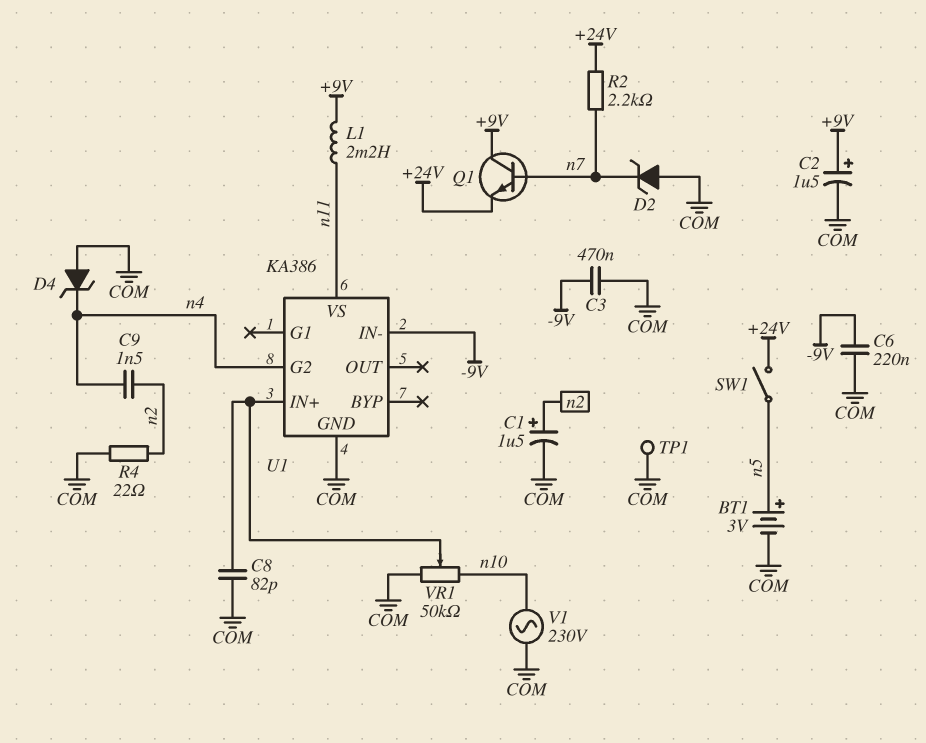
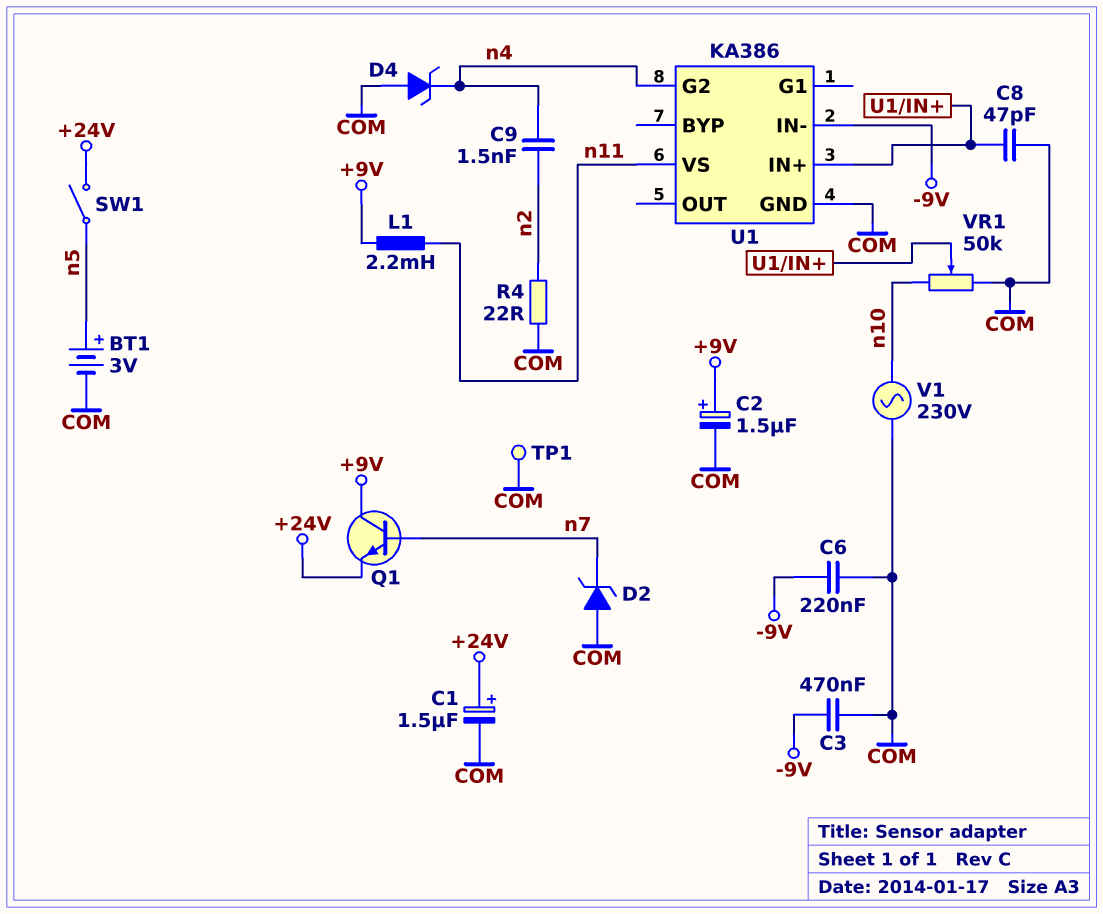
C1: 1.5uF (plus n2, minus COM) -> 1.5uF (plus +24V, minus COM)
C8: 82pF (COM, U1/IN+) -> 47pF (COM, U1/IN+)
R2: 2.2k (+24V, n7) -> none

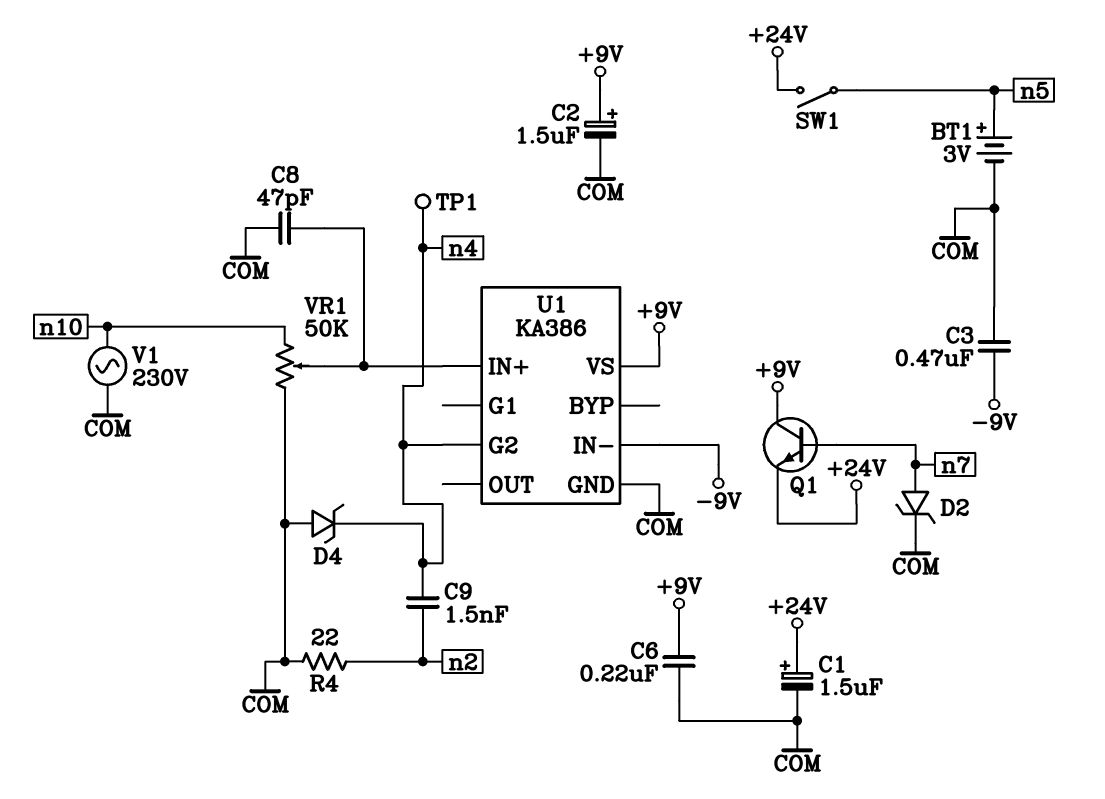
C6: 220nF (-9V, COM) -> 220nF (+9V, COM)
D2: zener (A COM, K n7) -> zener (A n7, K COM)
L1: 2.2mH (+9V, n11) -> none
TP1: test point (COM) -> test point (n4)
U1 pin VS: n11 -> +9V

